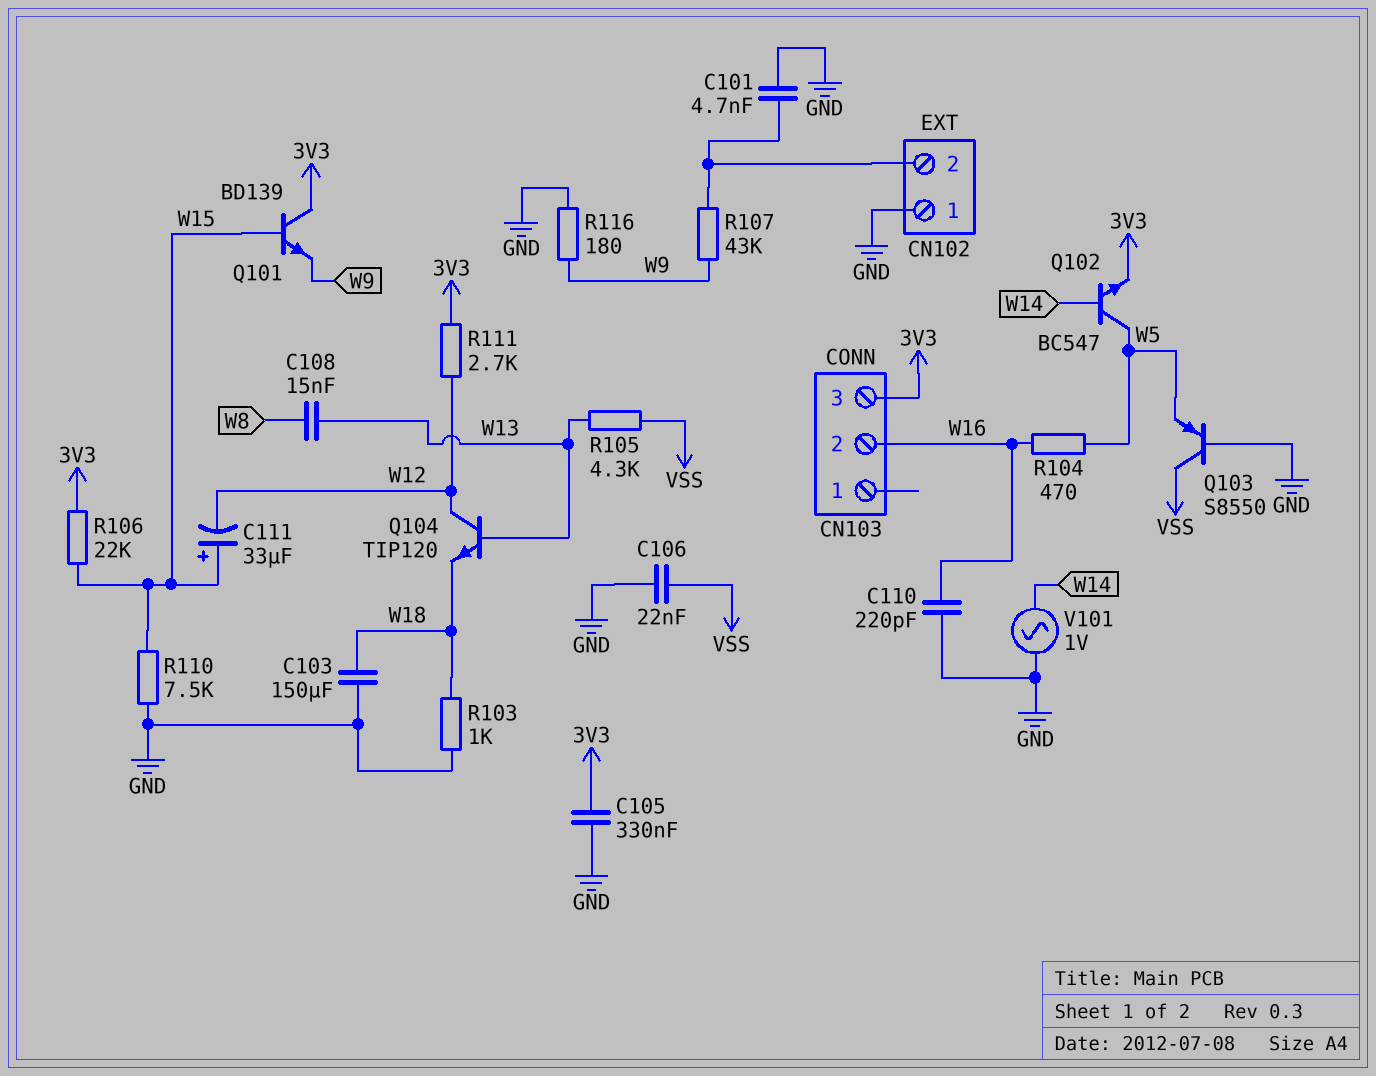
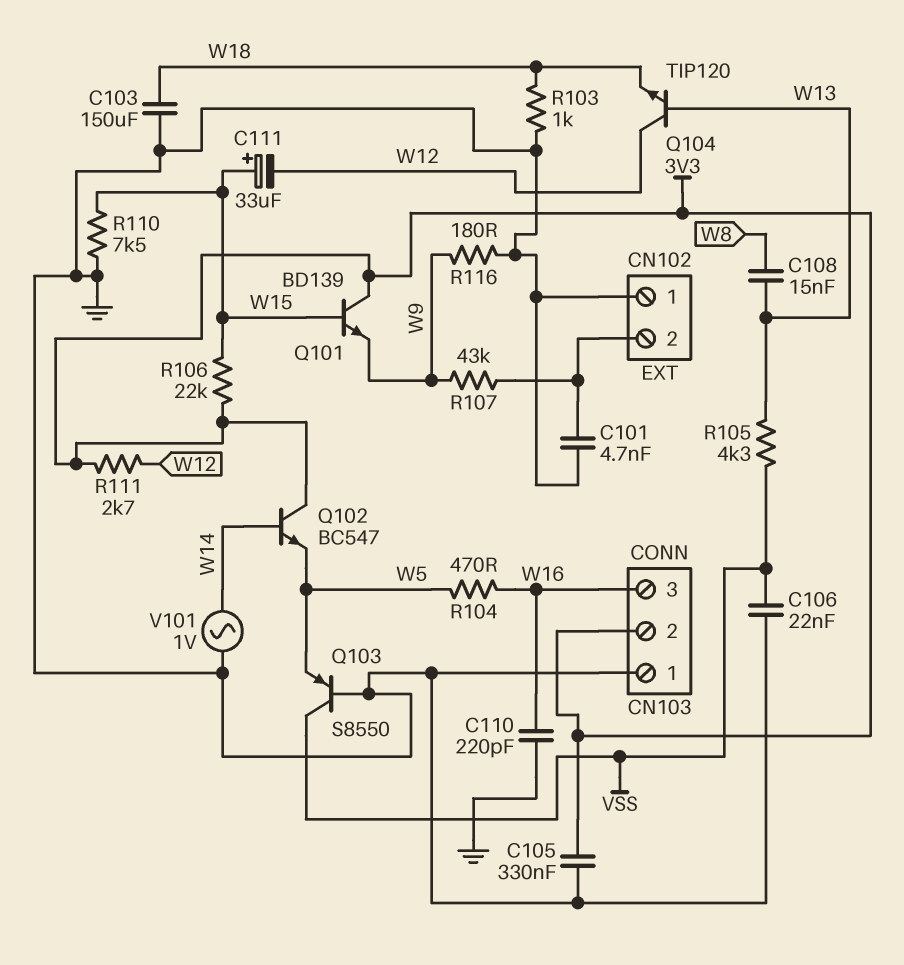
CN103 pin 1: none -> GND
CN103 pin 2: W16 -> 3V3
CN103 pin 3: 3V3 -> W16
Q102: NPN BC547 (B W14, C W5, E 3V3) -> NPN BC547 (B W14, C 3V3, E W5)

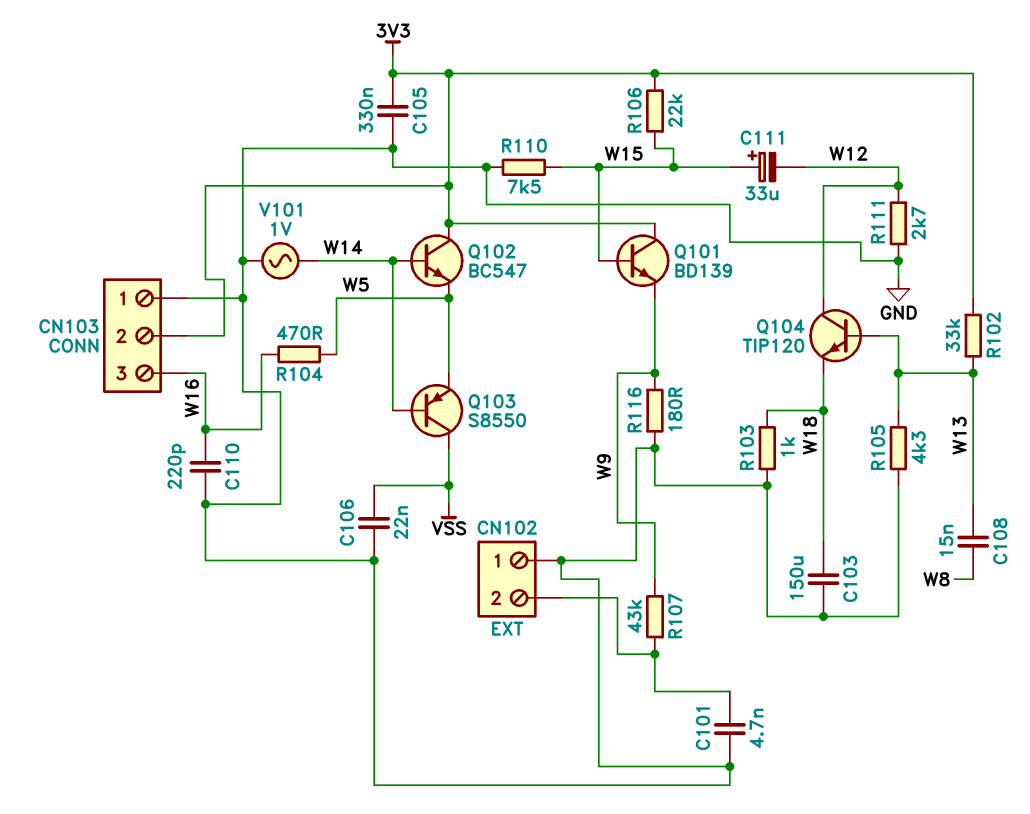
Q103: PNP S8550 (B GND, C VSS, E W5) -> PNP S8550 (B W14, C VSS, E W5)
R102: none -> 33k (3V3, W13)
R105: 4.3k (VSS, W13) -> 4.3k (GND, W13)
R111: 2.7k (3V3, W12) -> 2.7k (GND, W12)

